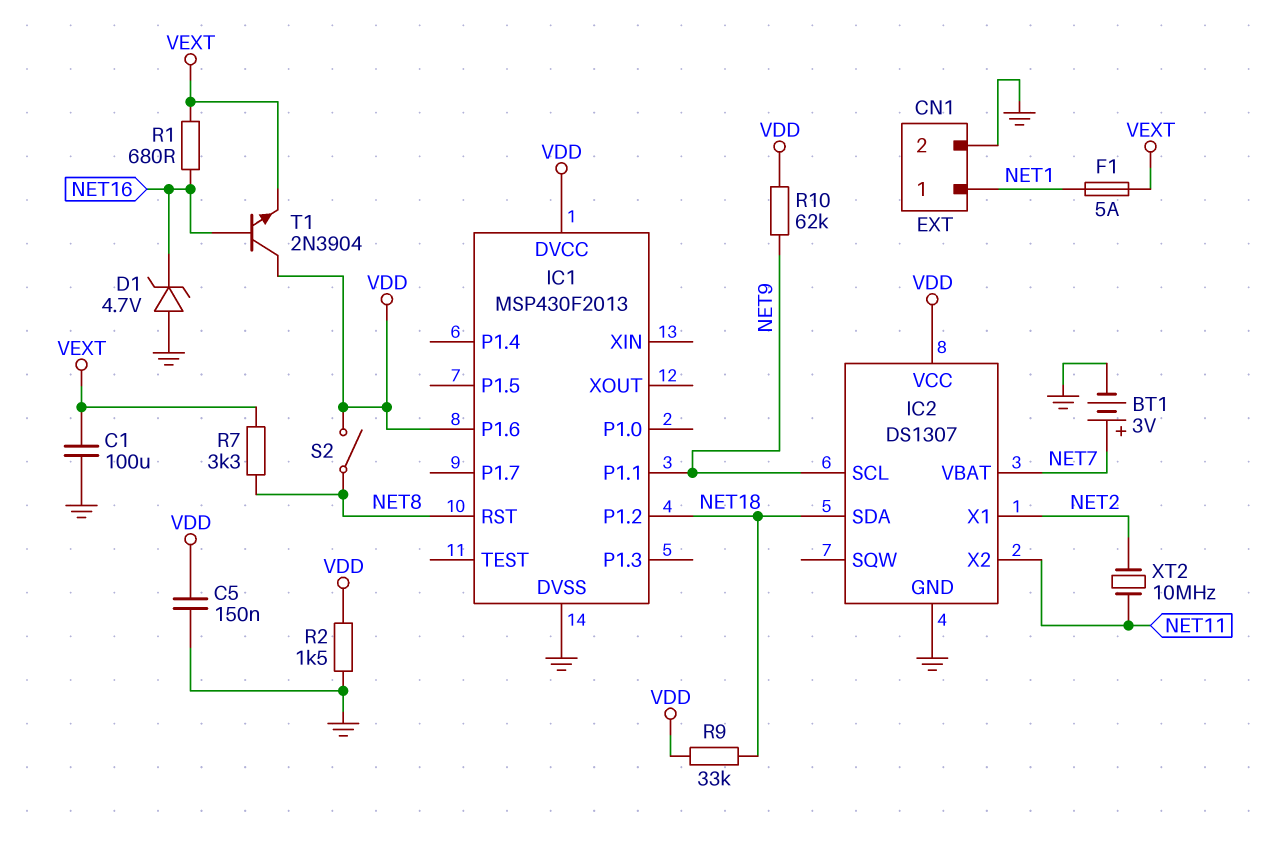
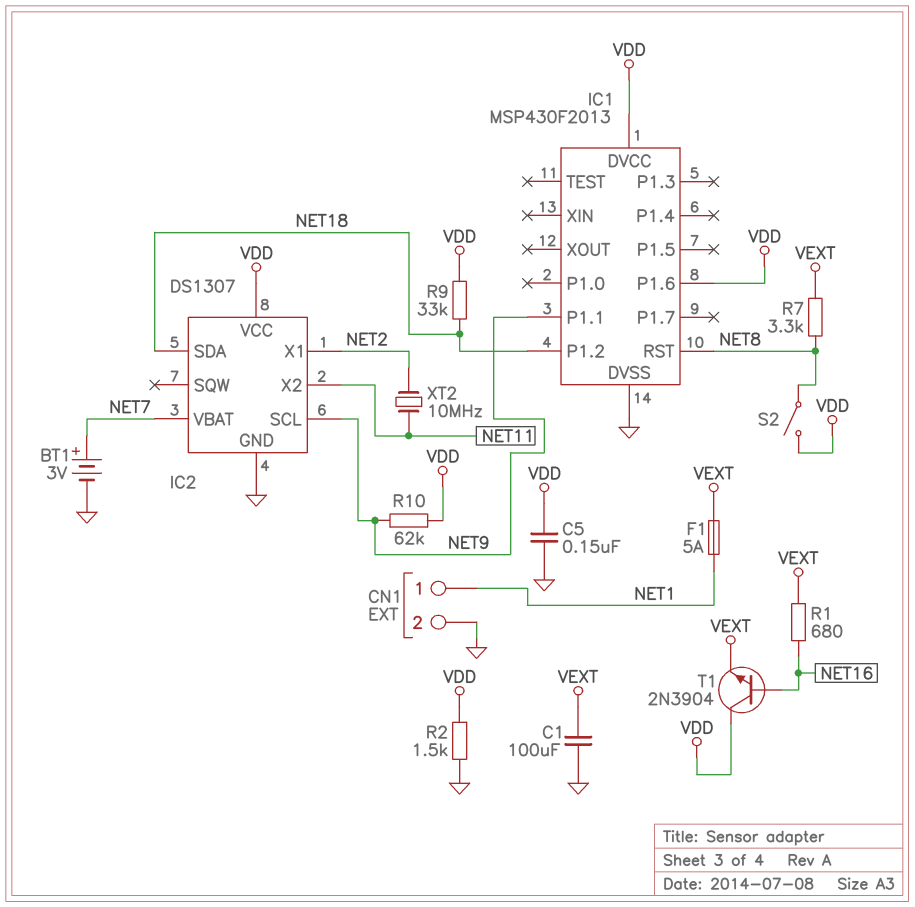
D1: zener 4.7V (A GND, K NET16) -> none

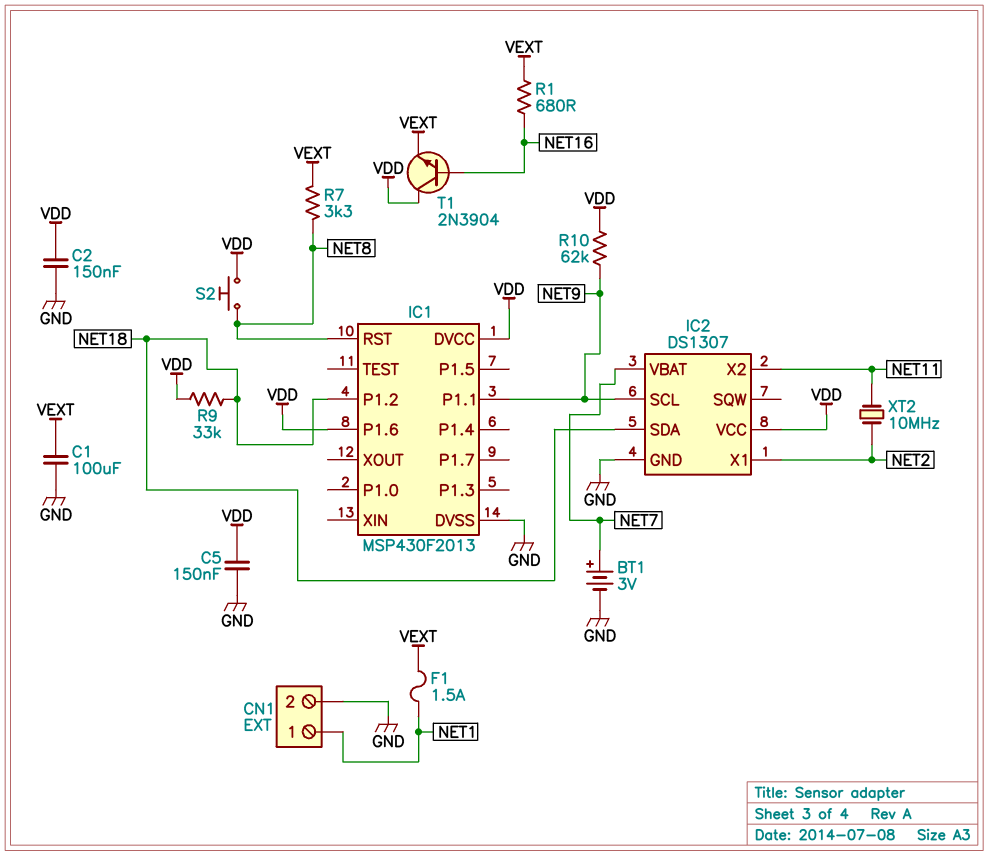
C2: none -> 150nF (GND, VDD)
F1: 5A (NET1, VEXT) -> 1.5A (NET1, VEXT)
R2: 1.5k (GND, VDD) -> none
S2: switch (NET8, VDD) -> button (NET8, VDD)

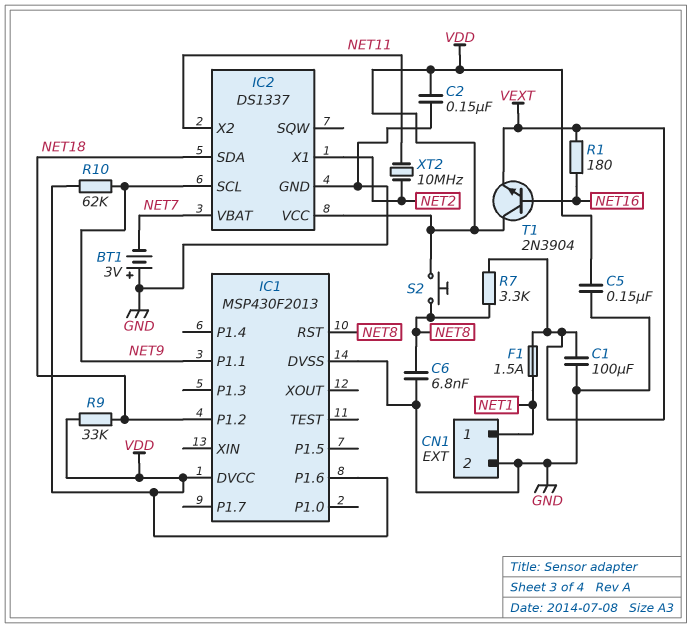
BT1: 3V (plus NET7, minus GND) -> 3V (plus GND, minus NET7)
C6: none -> 6.8nF (GND, NET8)
IC2: DS1307 -> DS1337
R1: 680 (NET16, VEXT) -> 180 (NET16, VEXT)

